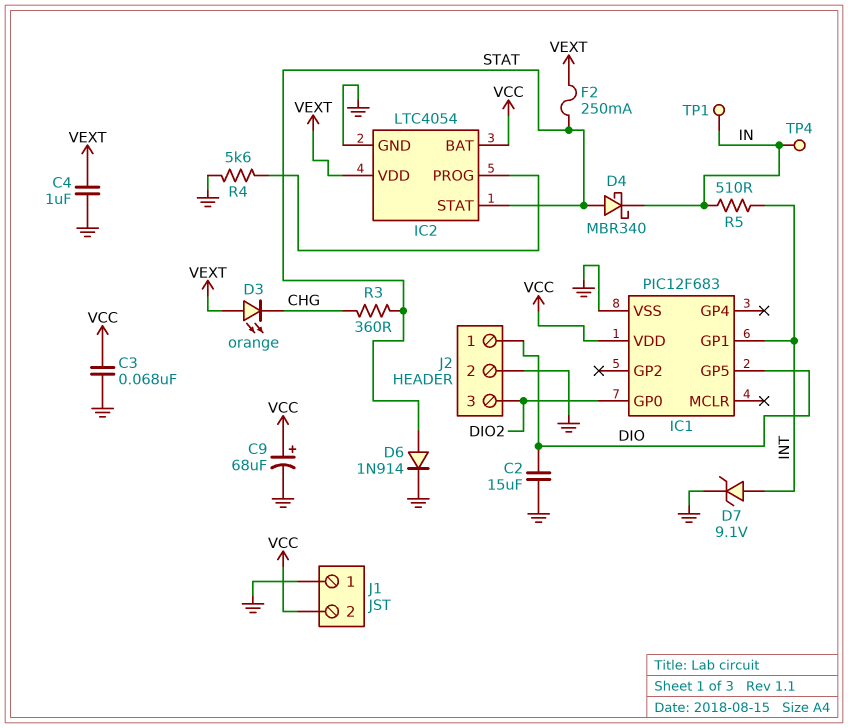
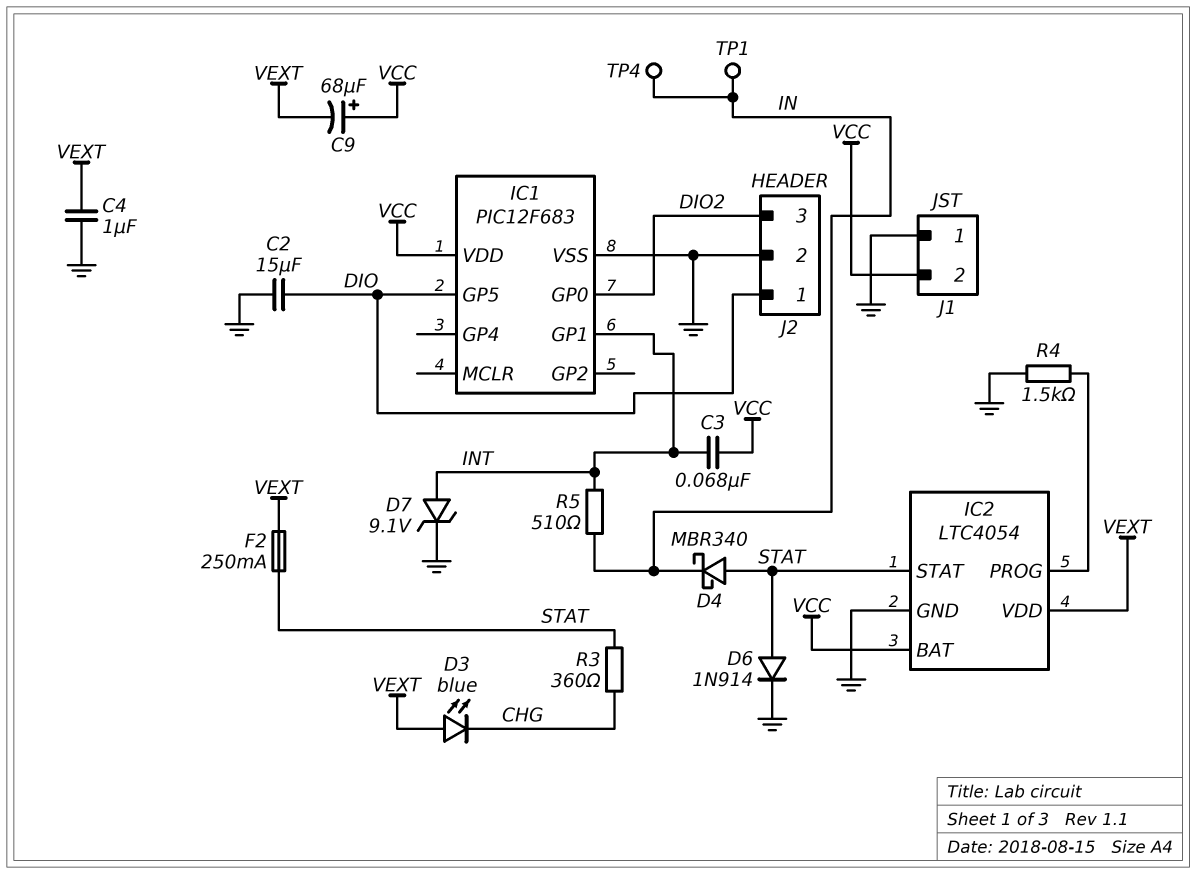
C3: 68nF (GND, VCC) -> 68nF (INT, VCC)
C9: 68uF (plus VCC, minus GND) -> 68uF (plus VCC, minus VEXT)
D3: LED orange (A VEXT, K CHG) -> LED blue (A VEXT, K CHG)
R4: 5.6k (GND, IC2/PROG) -> 1.5k (GND, IC2/PROG)

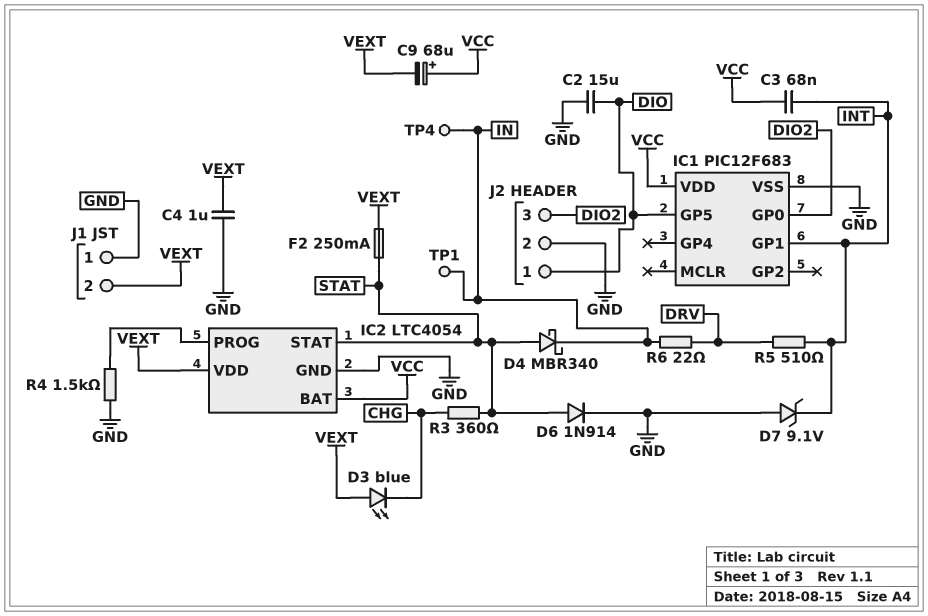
D7: zener 9.1V (A INT, K GND) -> zener 9.1V (A GND, K INT)
J1 pin 2: VCC -> VEXT
R5: 510 (IN, INT) -> 510 (DRV, INT)
R6: none -> 22 (DRV, IN)

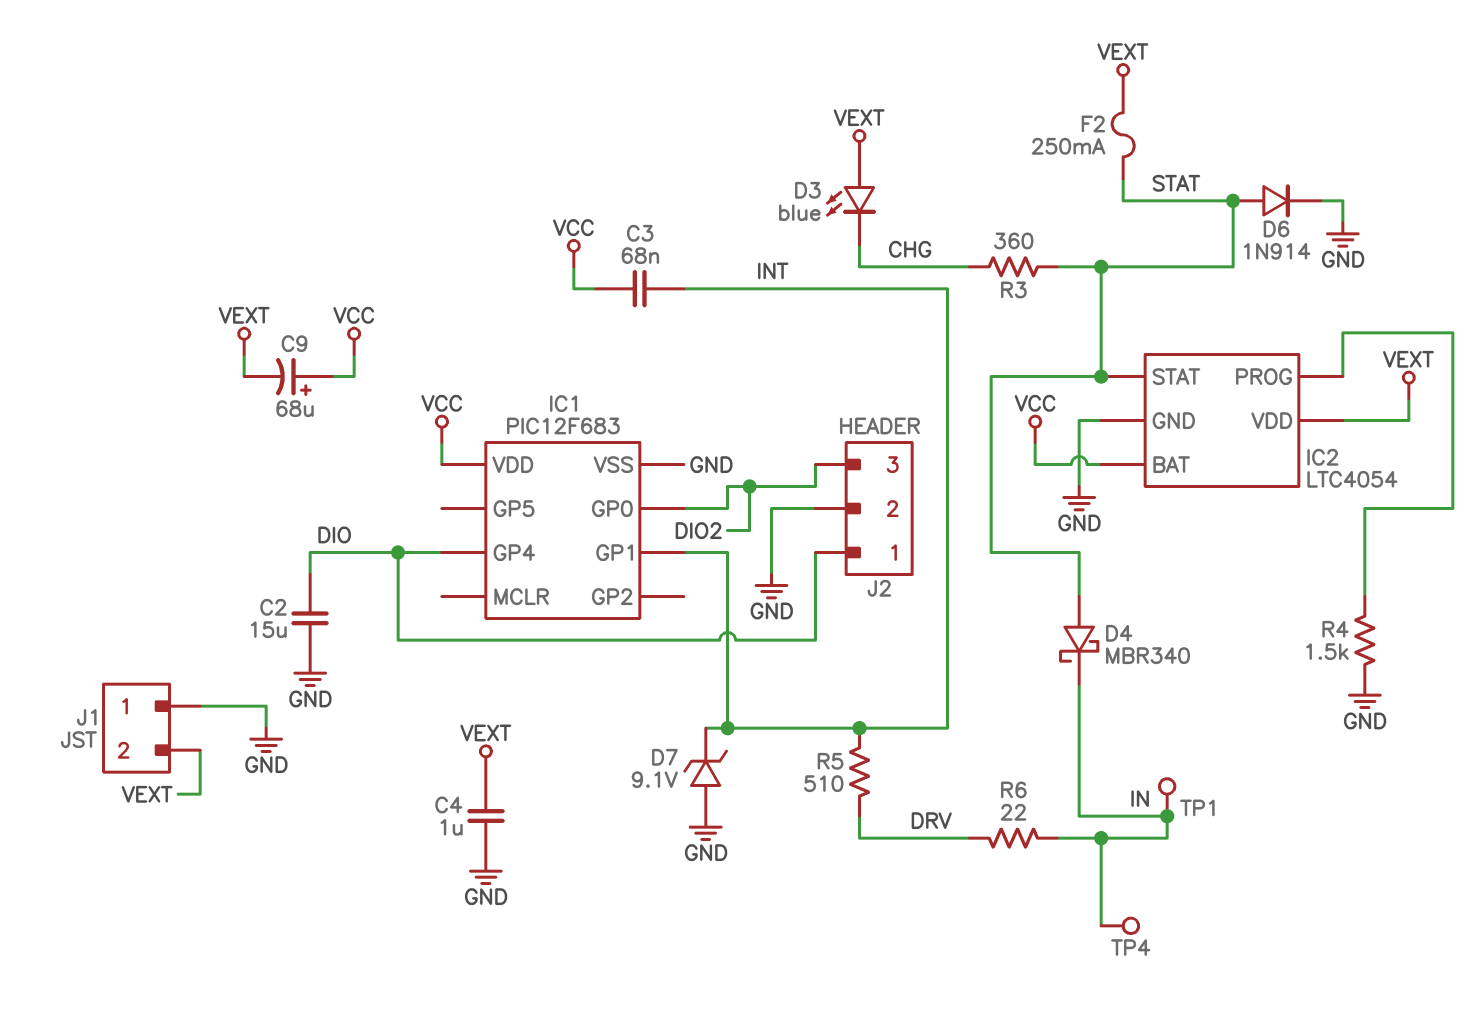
IC1 pin GP4: none -> DIO
IC1 pin GP5: DIO -> none

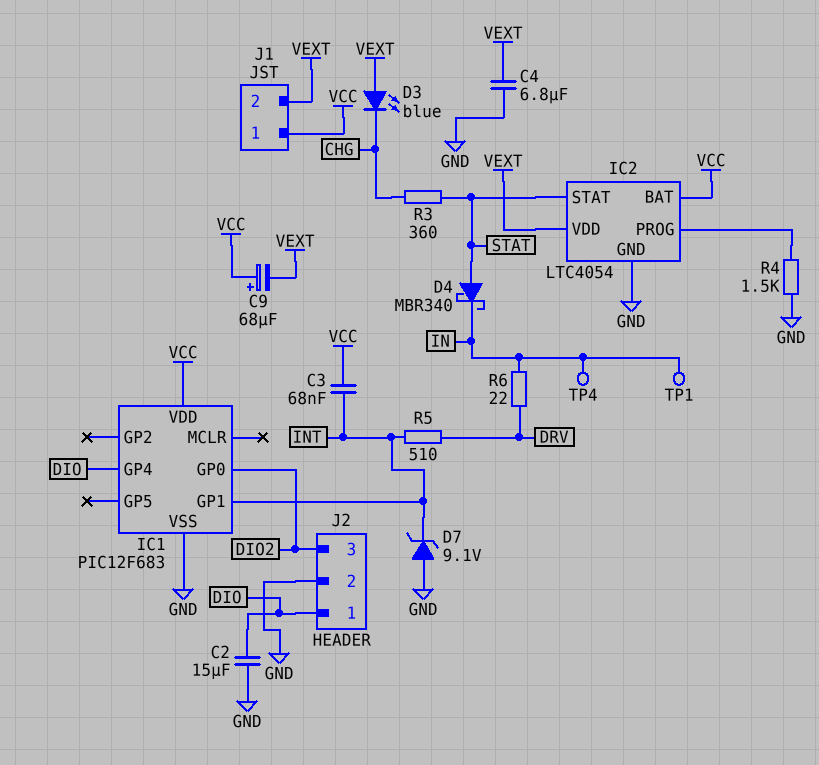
C4: 1uF (GND, VEXT) -> 6.8uF (GND, VEXT)
D6: diode 1N914 (A STAT, K GND) -> none
F2: 250mA (STAT, VEXT) -> none
J1 pin 1: GND -> VCC

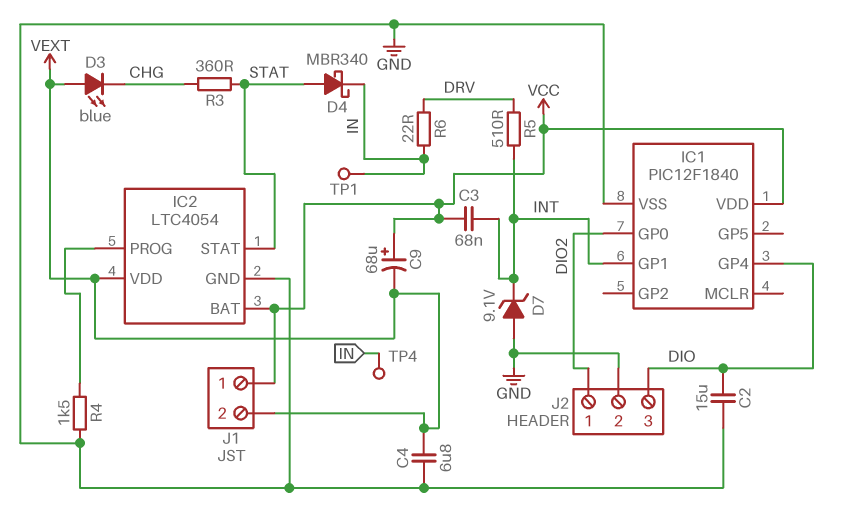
IC1: PIC12F683 -> PIC12F1840
J2 pin 1: DIO -> DIO2
J2 pin 3: DIO2 -> DIO

